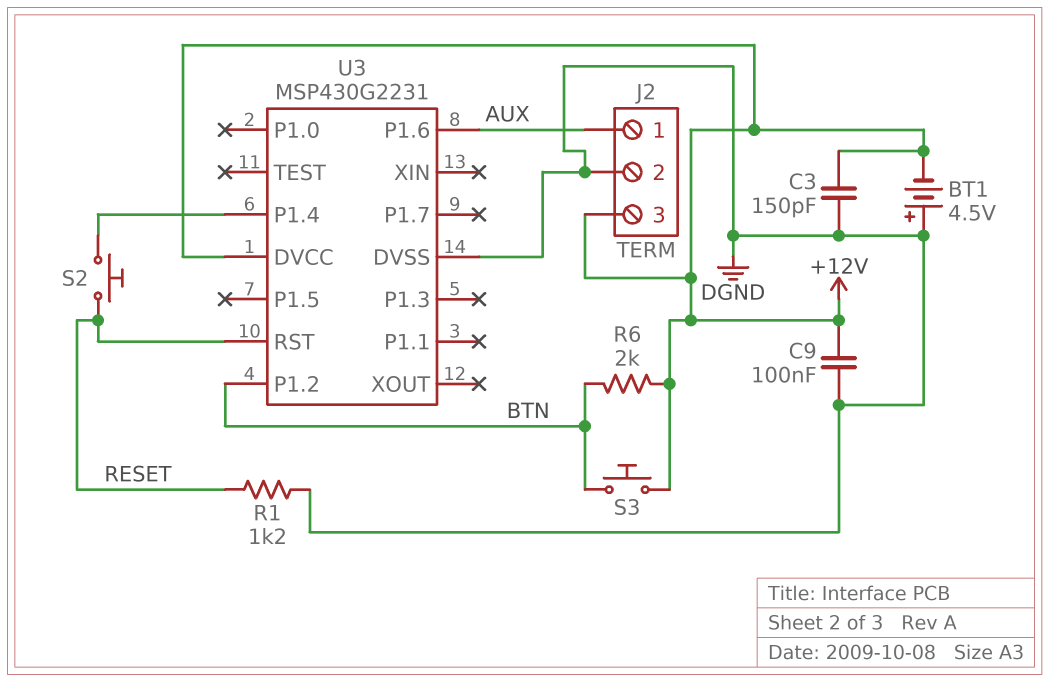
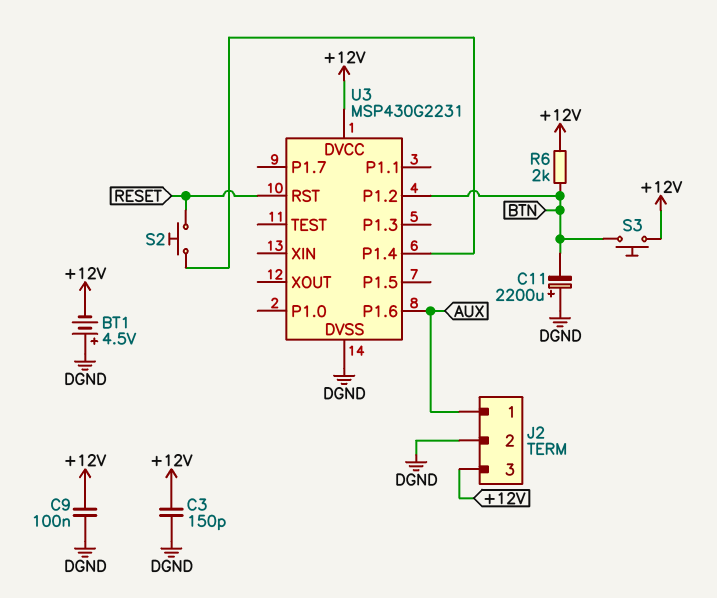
C11: none -> 2200uF (plus DGND, minus BTN)
R1: 1.2k (DGND, RESET) -> none

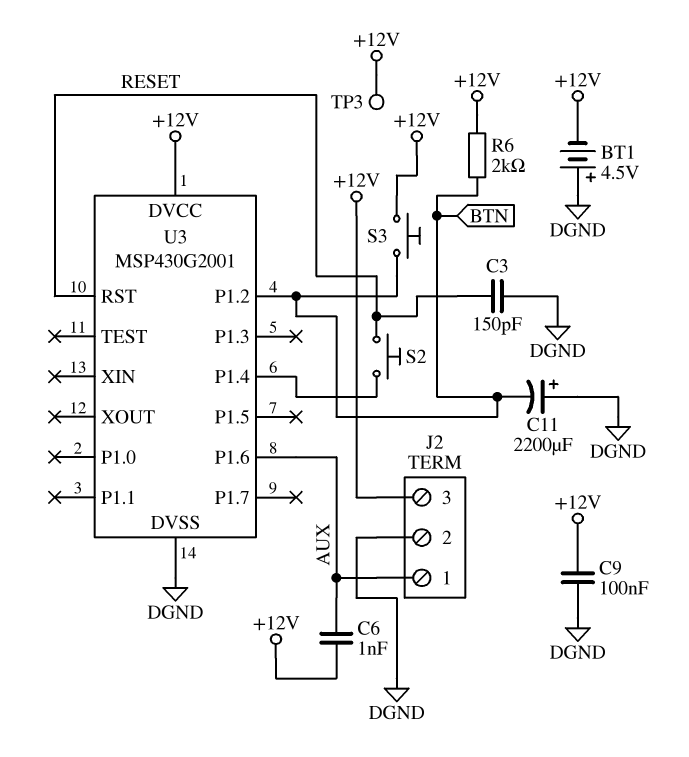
C3: 150pF (+12V, DGND) -> 150pF (DGND, RESET)
C6: none -> 1nF (+12V, AUX)
TP3: none -> test point (+12V)
U3: MSP430G2231 -> MSP430G2001

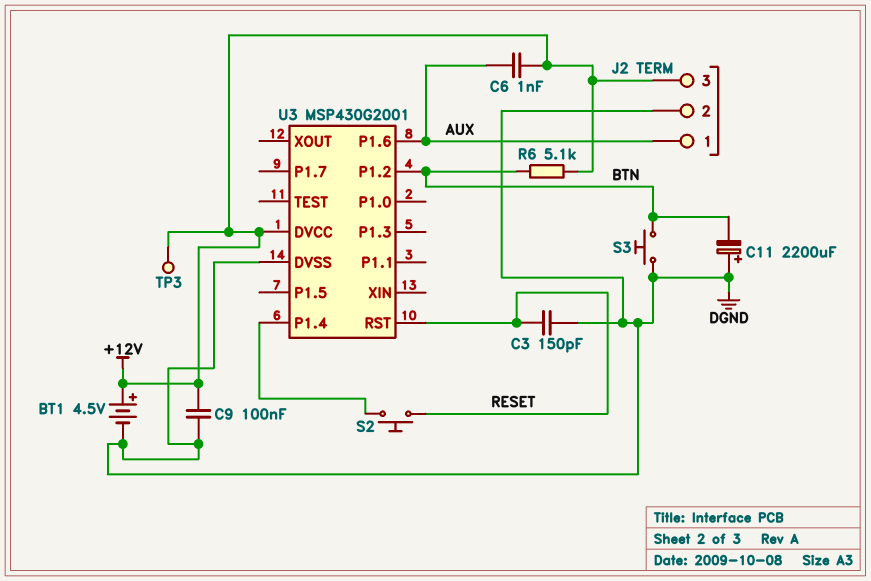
BT1: 4.5V (plus DGND, minus +12V) -> 4.5V (plus +12V, minus DGND)
R6: 2k (+12V, BTN) -> 5.1k (+12V, BTN)
S3: button (+12V, BTN) -> button (BTN, DGND)

